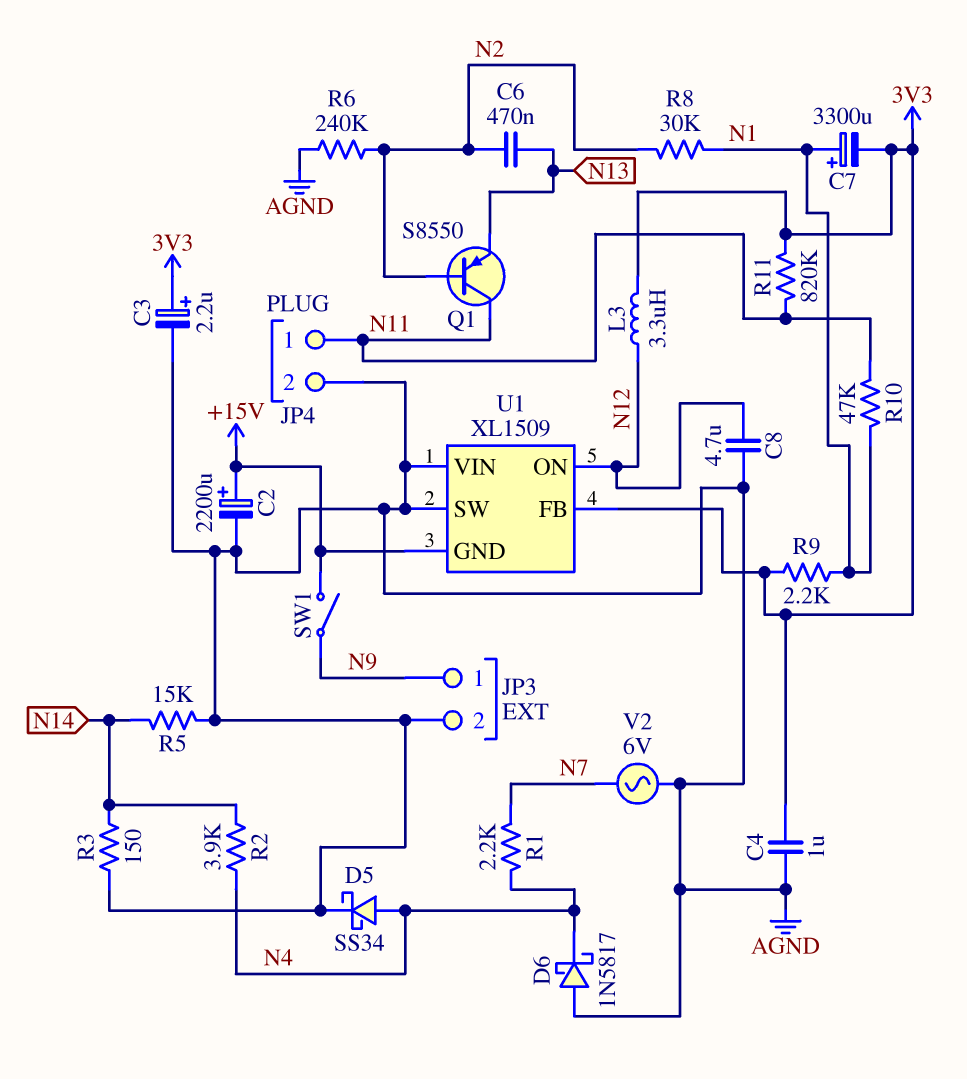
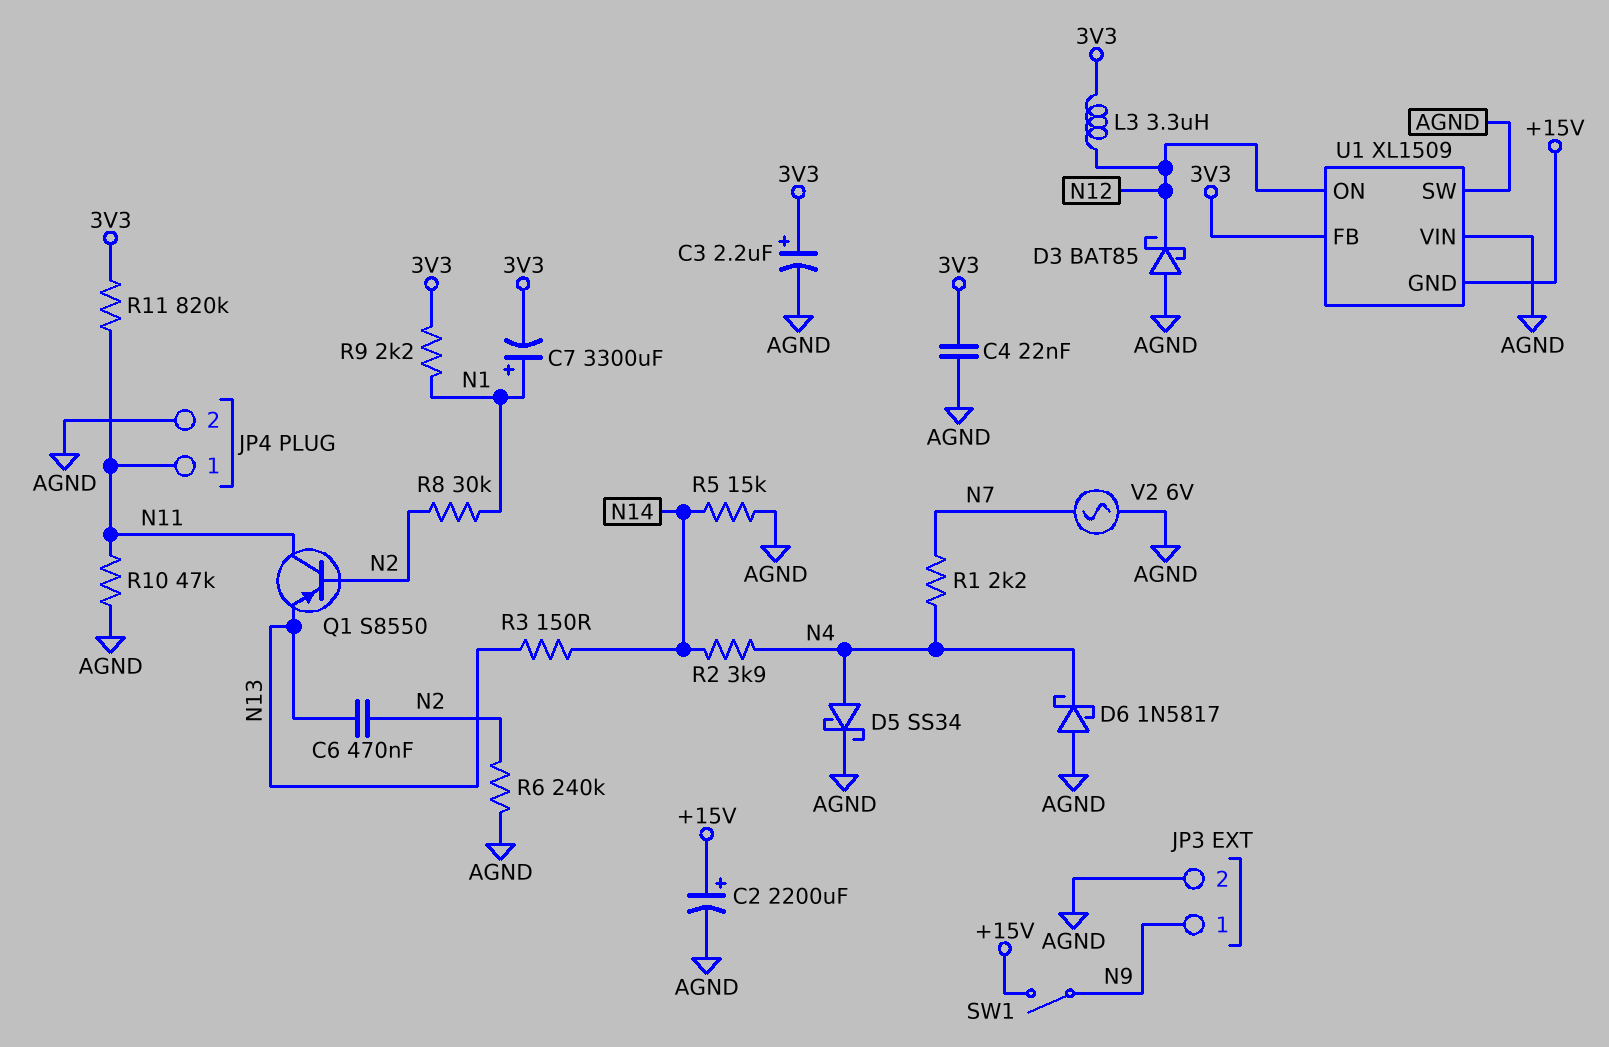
C4: 1uF (3V3, AGND) -> 22nF (3V3, AGND)
C8: 4.7uF (AGND, N12) -> none
D3: none -> schottky BAT85 (A AGND, K N12)
R3: 150 (AGND, N14) -> 150 (N13, N14)
R10: 47k (N1, N11) -> 47k (AGND, N11)

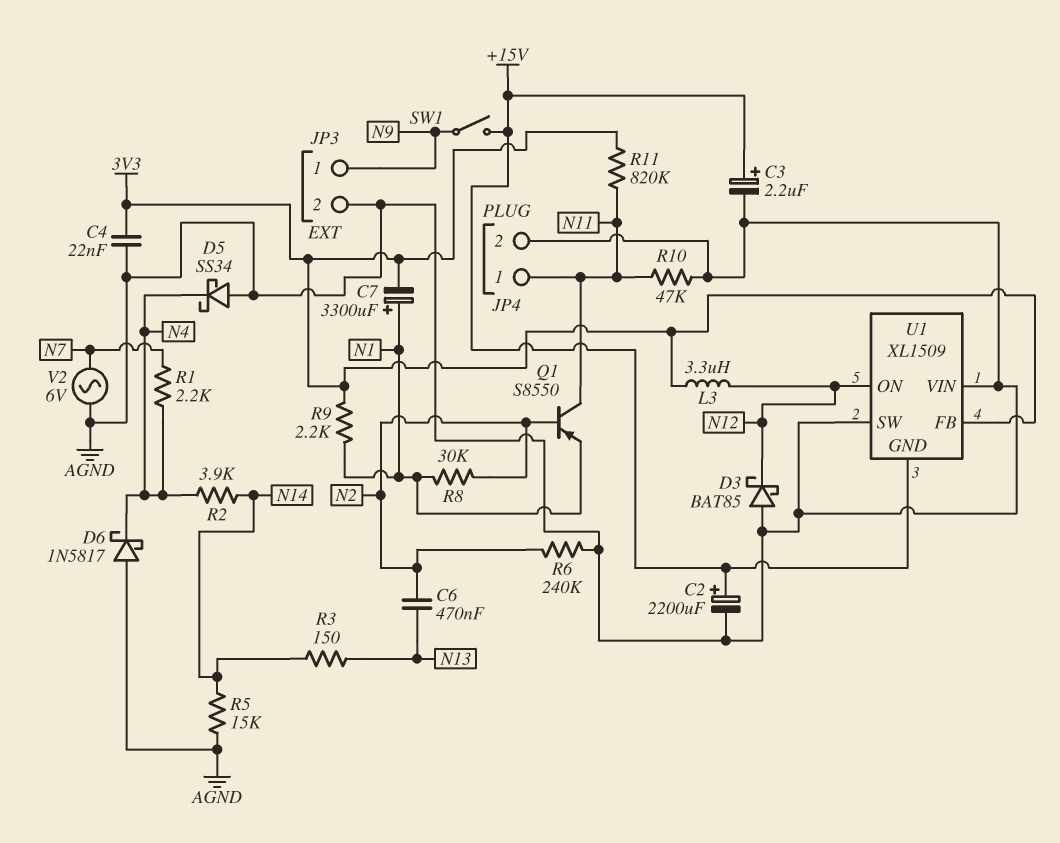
C3: 2.2uF (plus 3V3, minus AGND) -> 2.2uF (plus +15V, minus AGND)
D5: schottky SS34 (A N4, K AGND) -> schottky SS34 (A AGND, K N4)
Q1: PNP S8550 (B N2, C N11, E N13) -> PNP S8550 (B N2, C N11, E N1)

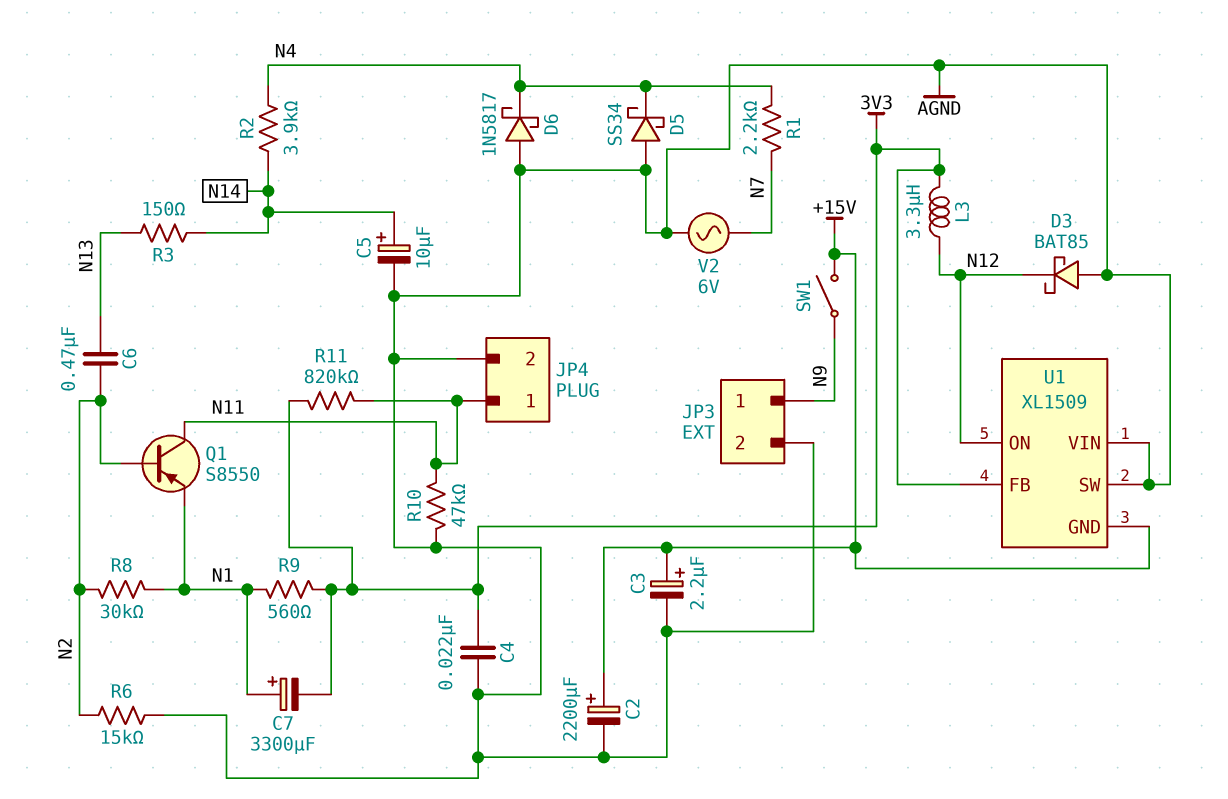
C5: none -> 10uF (plus N14, minus AGND)
R5: 15k (AGND, N14) -> none
R6: 240k (AGND, N2) -> 15k (AGND, N2)
R9: 2.2k (3V3, N1) -> 560 (3V3, N1)

